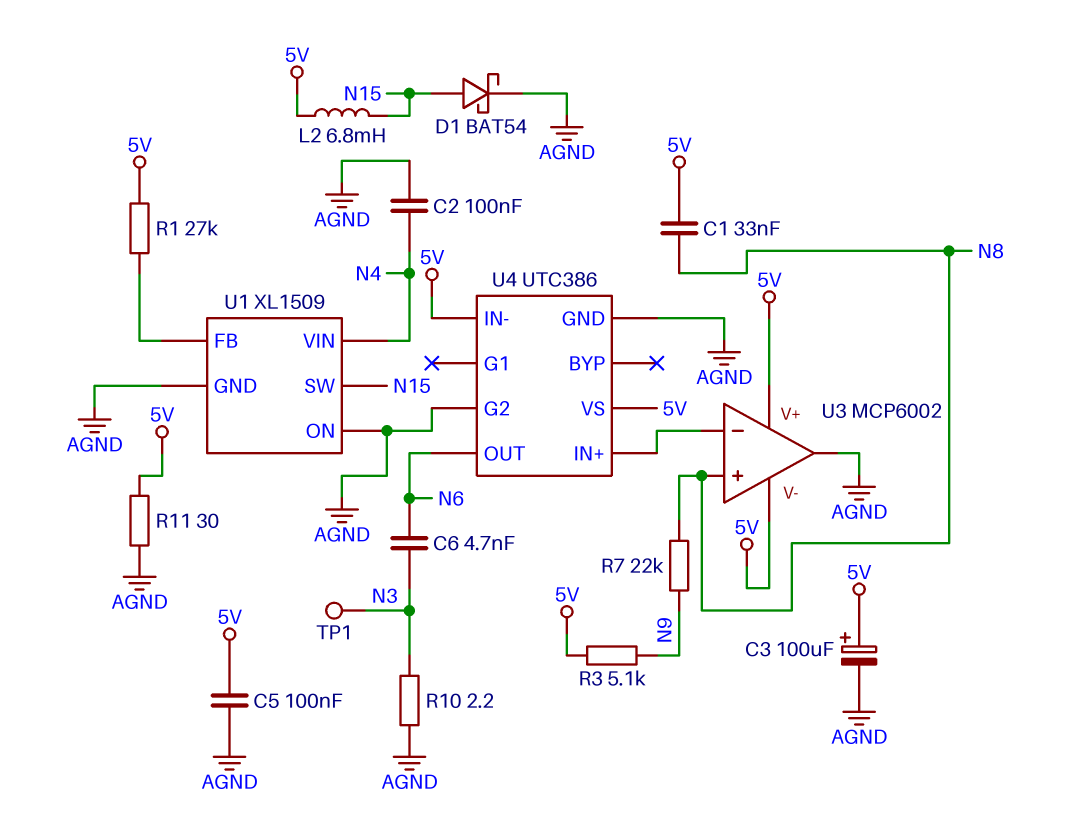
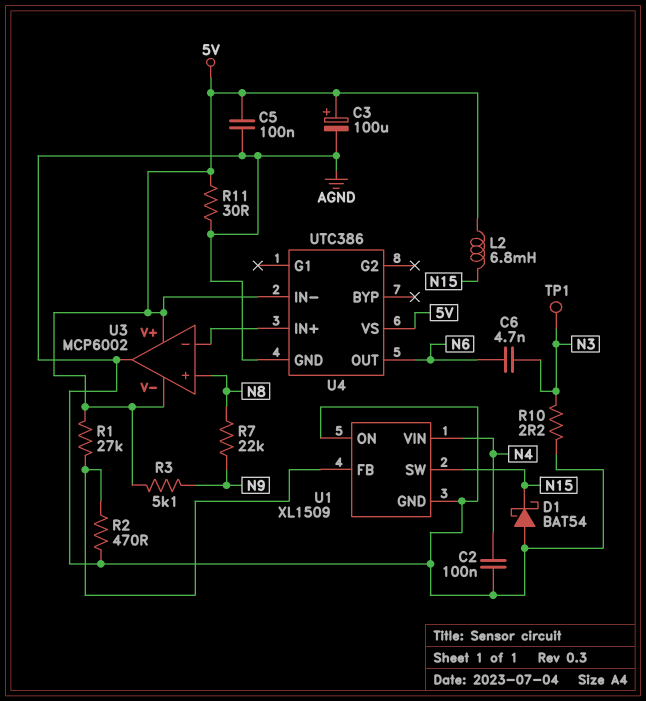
C1: 33nF (5V, N8) -> none
D1: schottky BAT54 (A N15, K AGND) -> schottky BAT54 (A AGND, K N15)
R2: none -> 470 (AGND, U1/FB)
U4 pin G2: AGND -> none

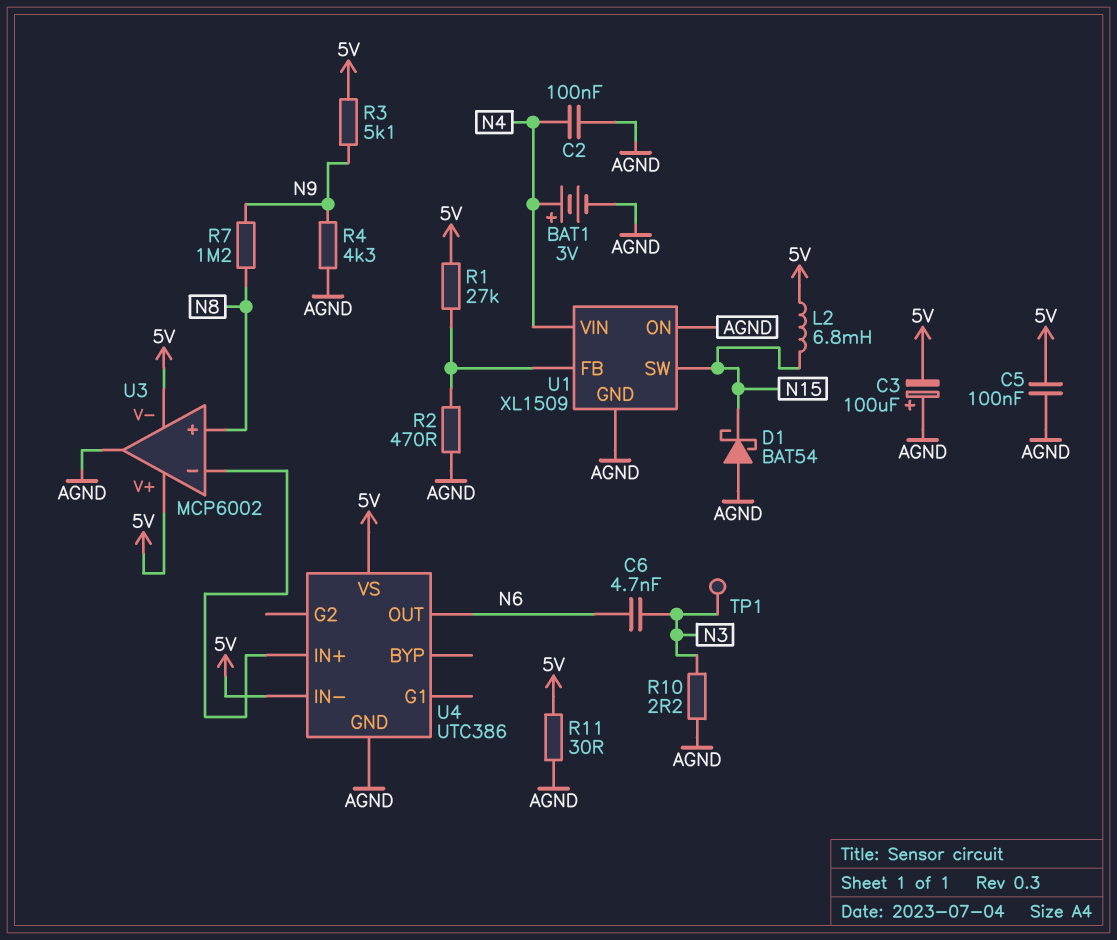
BAT1: none -> 3V (plus N4, minus AGND)
C3: 100uF (plus 5V, minus AGND) -> 100uF (plus AGND, minus 5V)
R4: none -> 4.3k (AGND, N9)
R7: 22k (N8, N9) -> 1.2M (N8, N9)

